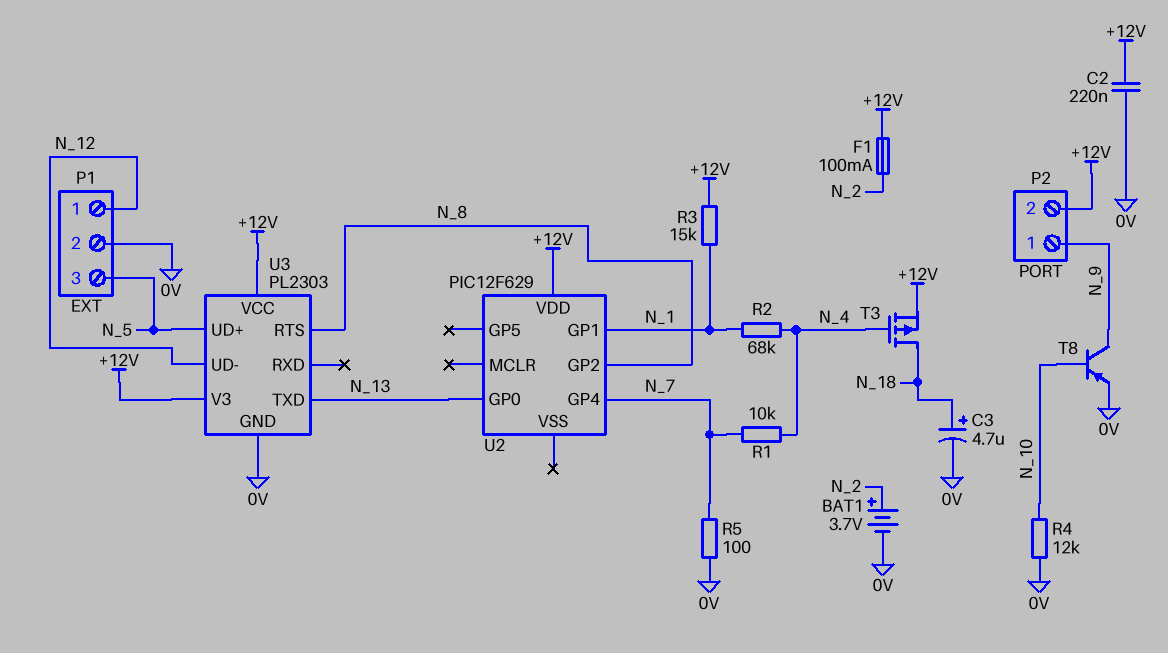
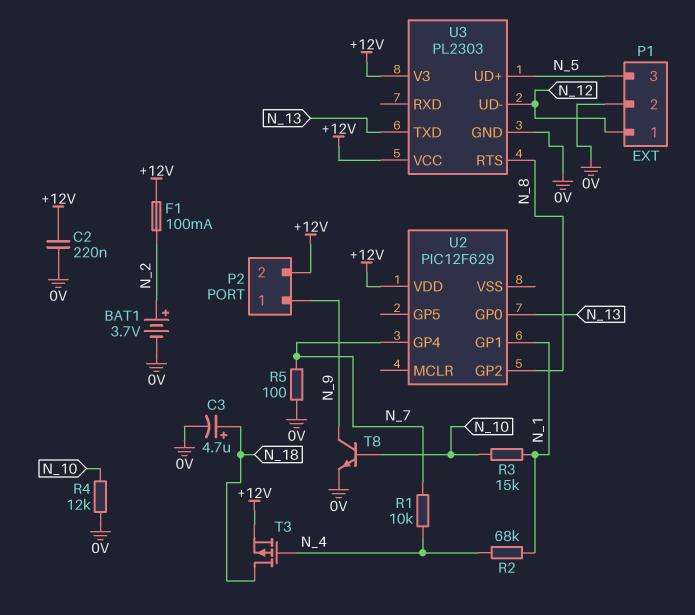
R3: 15k (+12V, N_1) -> 15k (N_1, N_10)
T8: PNP (B N_10, C N_9, E 0V) -> NPN (B N_10, C N_9, E 0V)

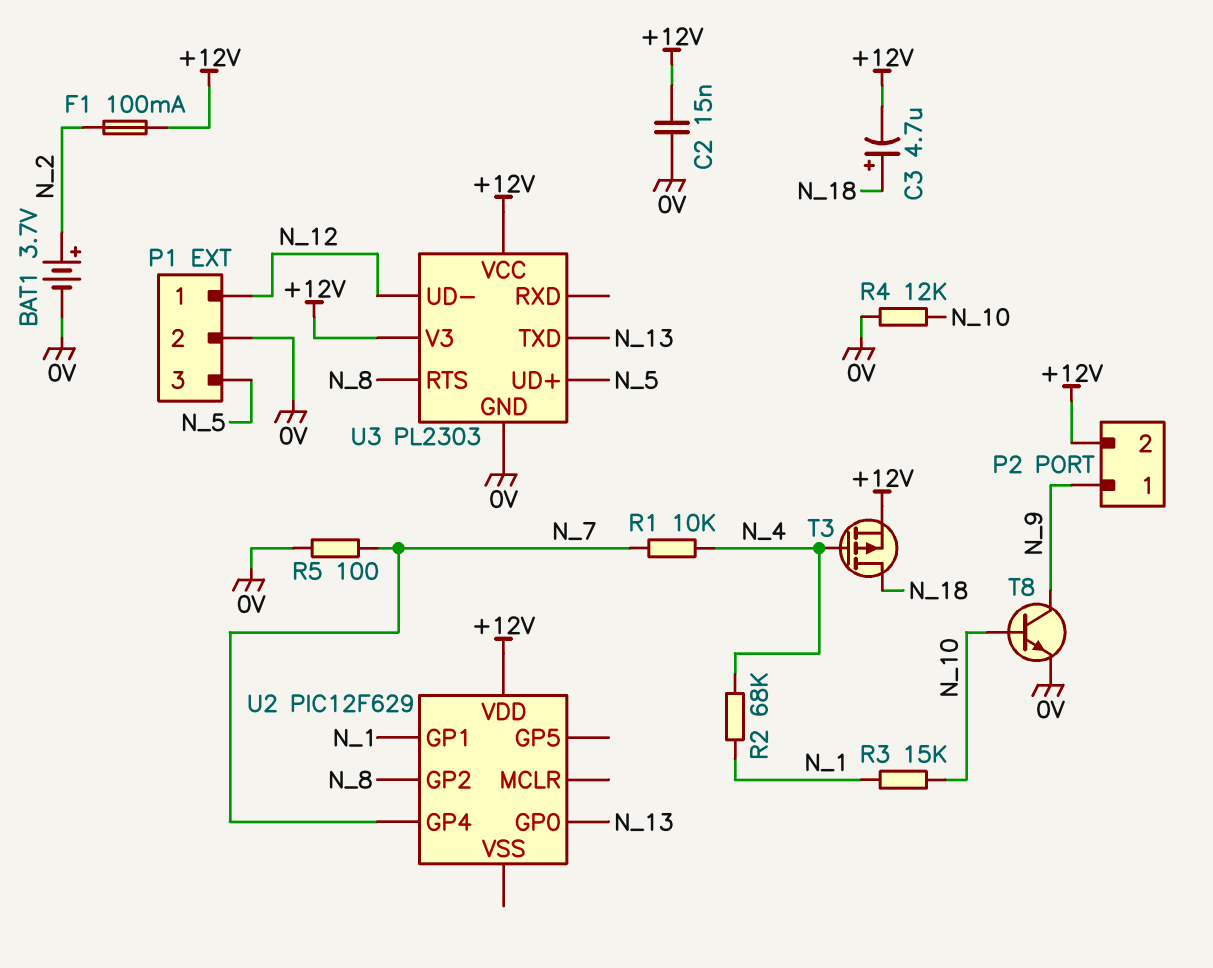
C2: 220nF (+12V, 0V) -> 15nF (+12V, 0V)
C3: 4.7uF (plus N_18, minus 0V) -> 4.7uF (plus N_18, minus +12V)

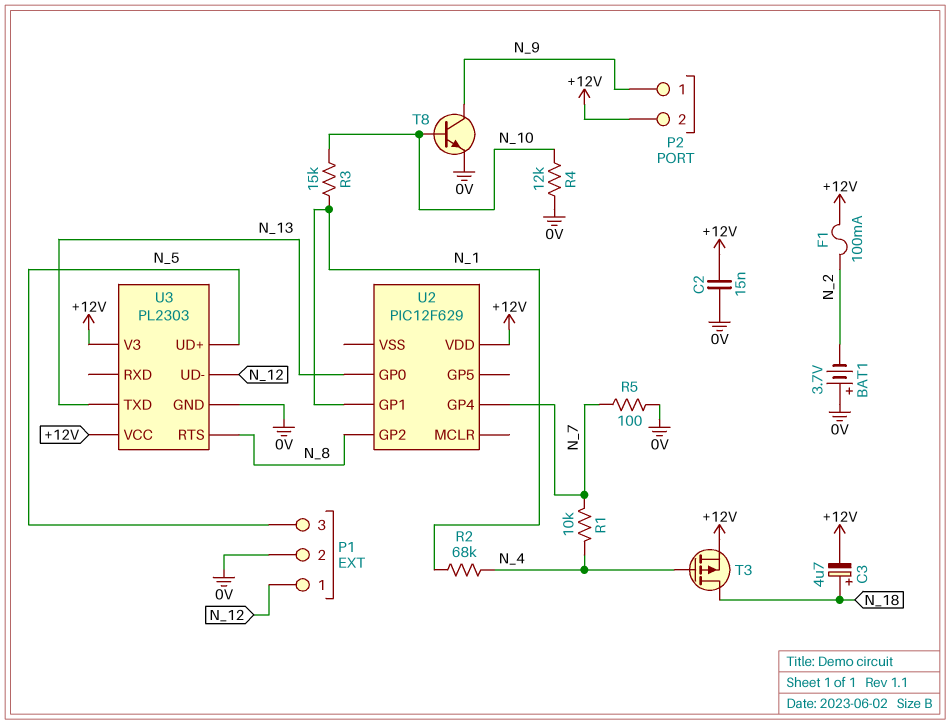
BAT1: 3.7V (plus N_2, minus 0V) -> 3.7V (plus 0V, minus N_2)

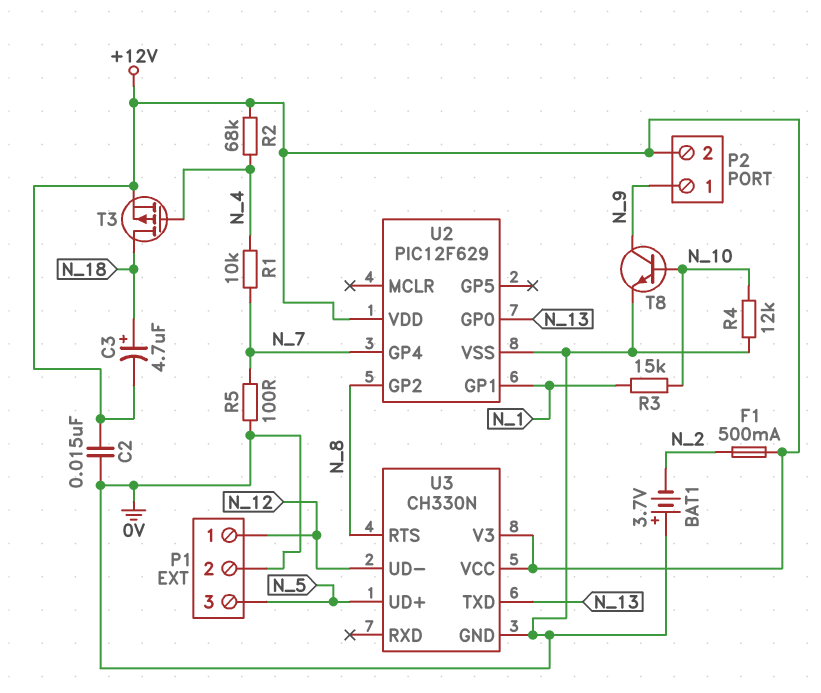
F1: 100mA (+12V, N_2) -> 500mA (+12V, N_2)
R2: 68k (N_1, N_4) -> 68k (+12V, N_4)
U2 pin VSS: none -> 0V
U3: PL2303 -> CH330N

